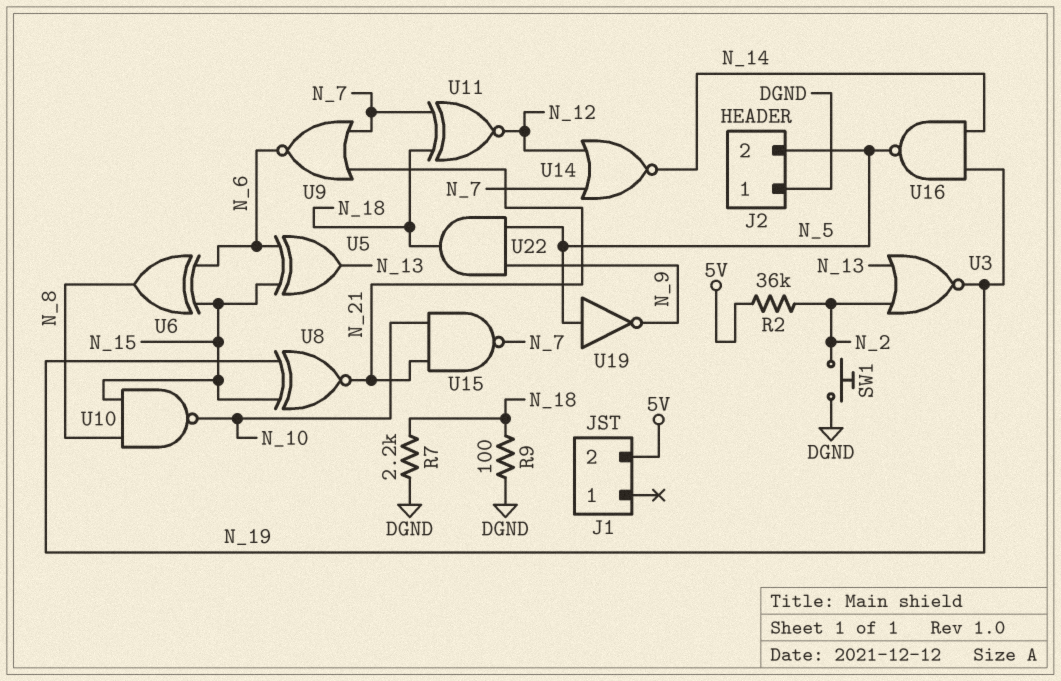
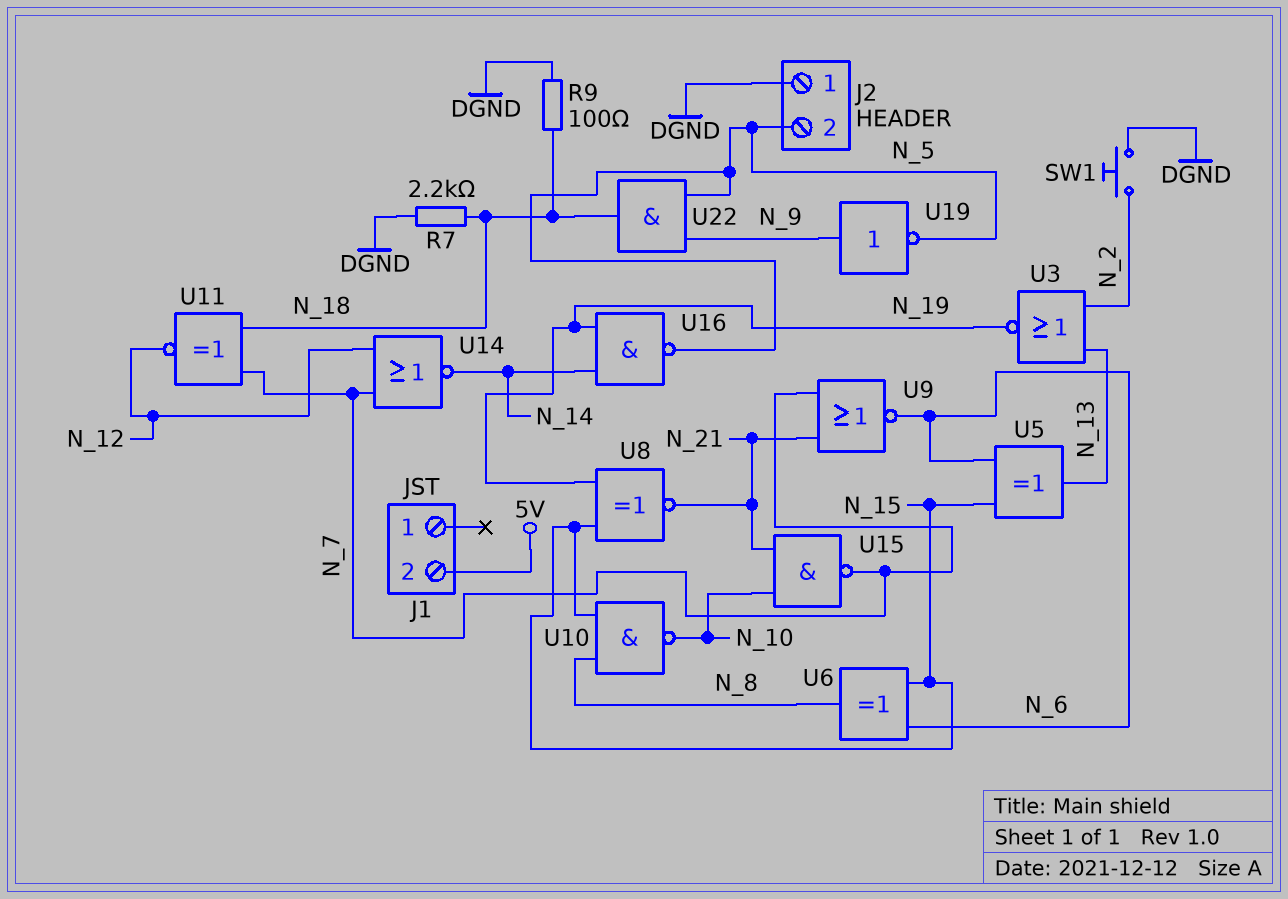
R2: 36k (5V, N_2) -> none
U19: NOT (in N_5, out N_9) -> NOT (in N_9, out N_5)

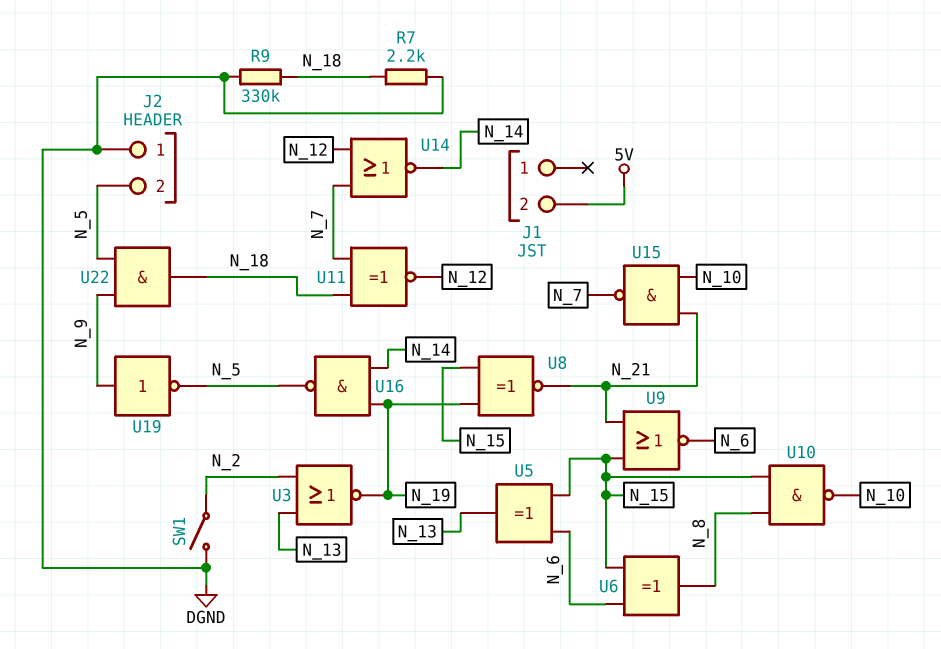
R9: 100 (DGND, N_18) -> 330k (DGND, N_18)
SW1: button (DGND, N_2) -> switch (DGND, N_2)
U9: NOR (in N_7, in N_21, out N_6) -> NOR (in N_15, in N_21, out N_6)

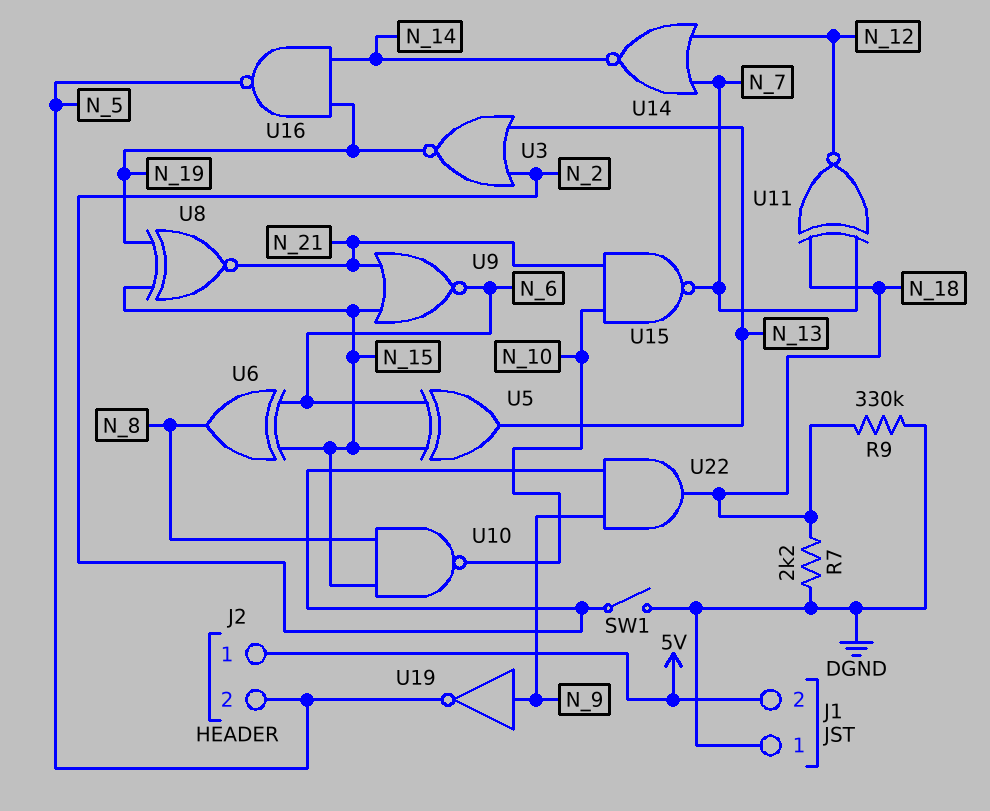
J1 pin 1: none -> DGND
J2 pin 1: DGND -> 5V
U22: AND (in N_5, in N_9, out N_18) -> AND (in N_2, in N_9, out N_18)

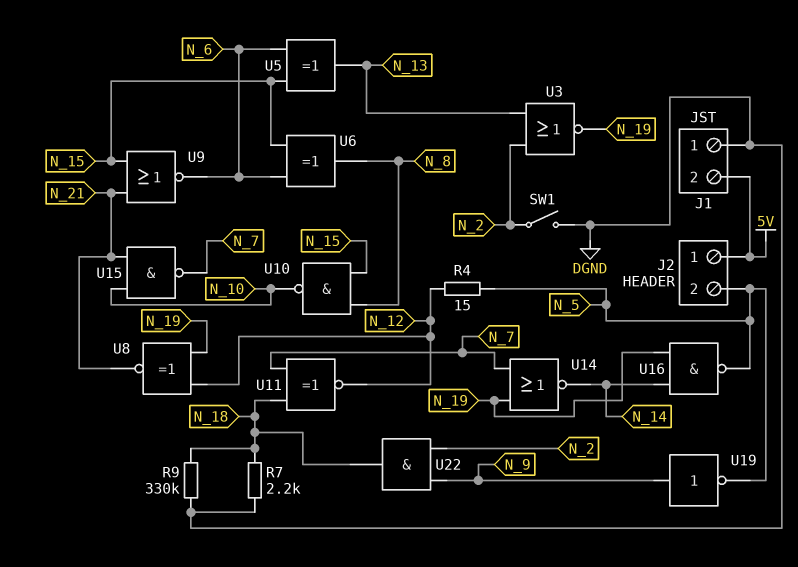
R4: none -> 15 (N_5, N_12)
U8: XNOR (in N_15, in N_19, out N_21) -> XNOR (in N_12, in N_19, out N_21)
U14: NOR (in N_7, in N_12, out N_14) -> NOR (in N_7, in N_19, out N_14)

